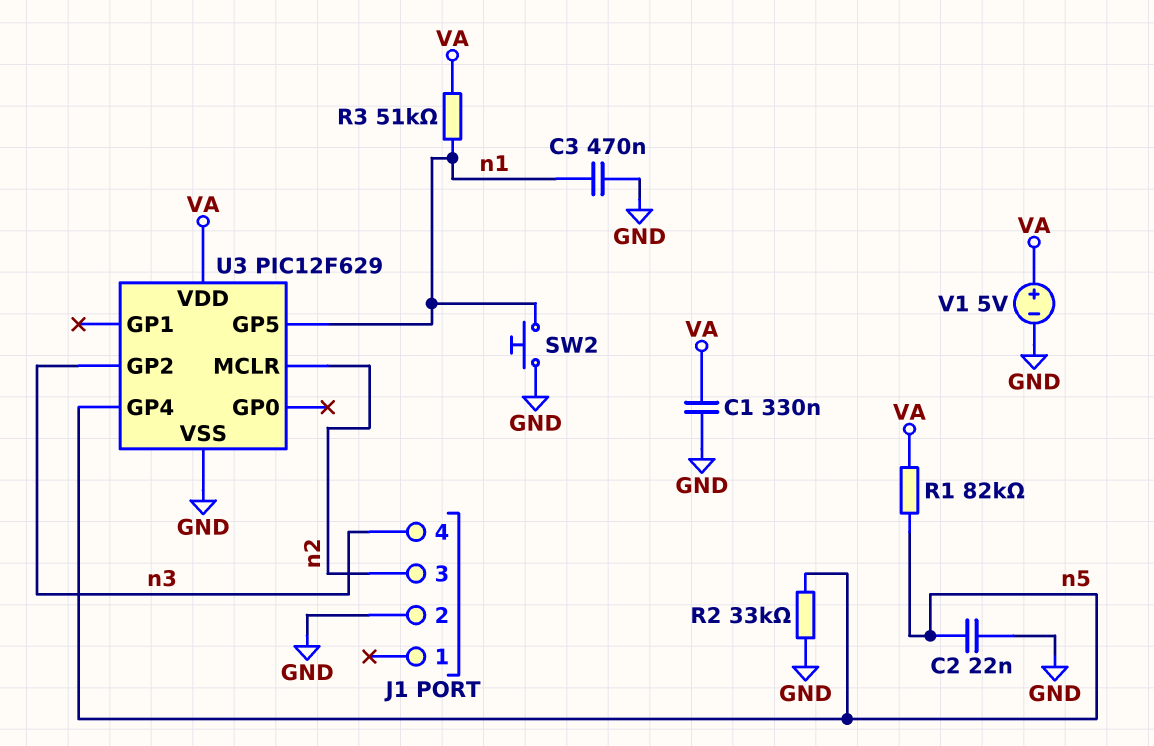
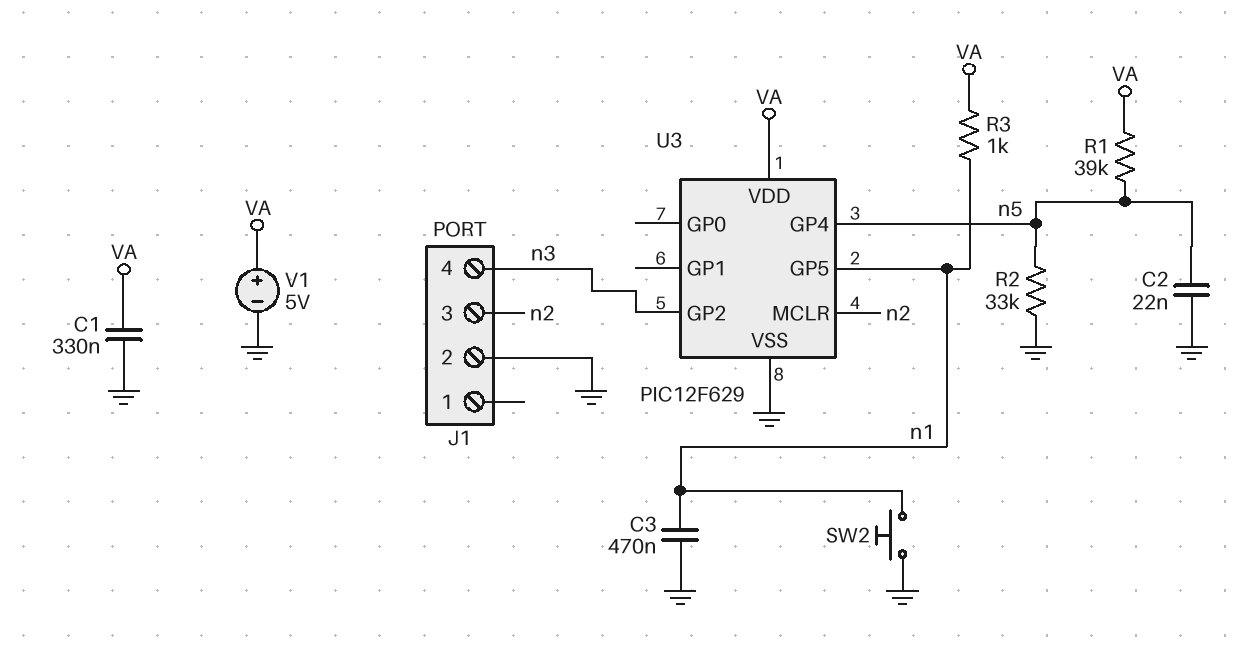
R1: 82k (VA, n5) -> 39k (VA, n5)
R3: 51k (VA, n1) -> 1k (VA, n1)

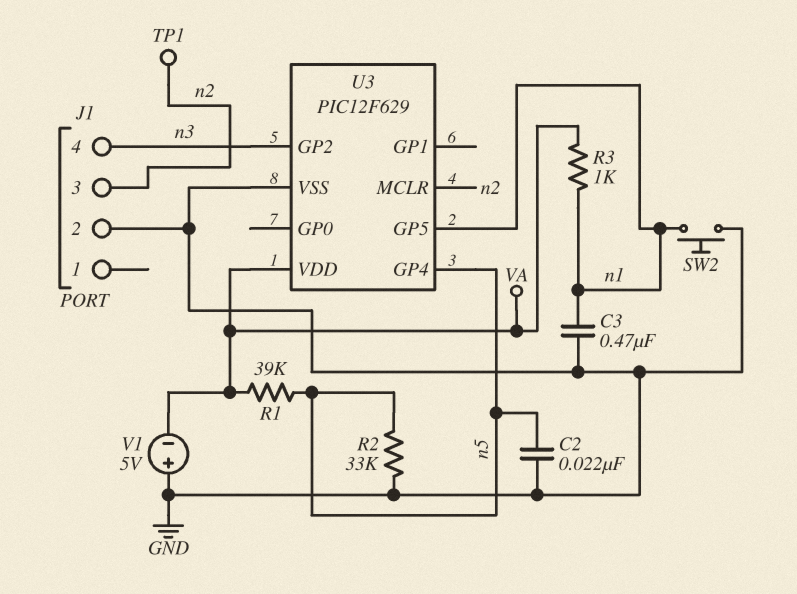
C1: 330nF (GND, VA) -> none
TP1: none -> test point (n2)
V1: 5V (plus VA, minus GND) -> 5V (plus GND, minus VA)

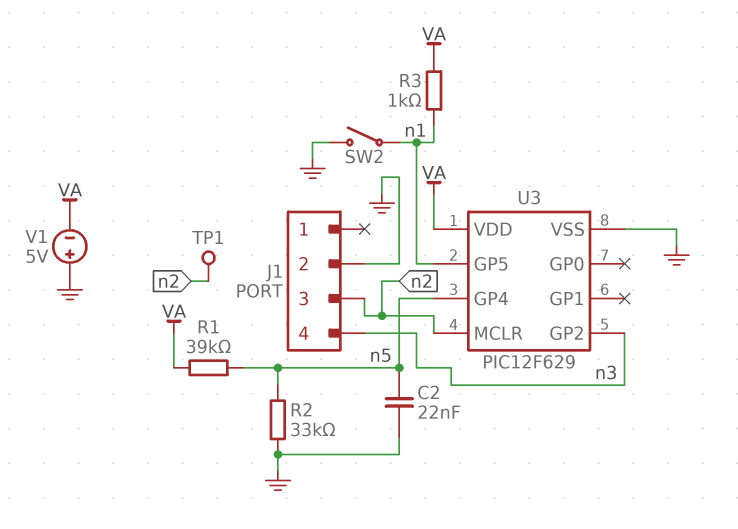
C3: 470nF (GND, n1) -> none
SW2: button (GND, n1) -> switch (GND, n1)

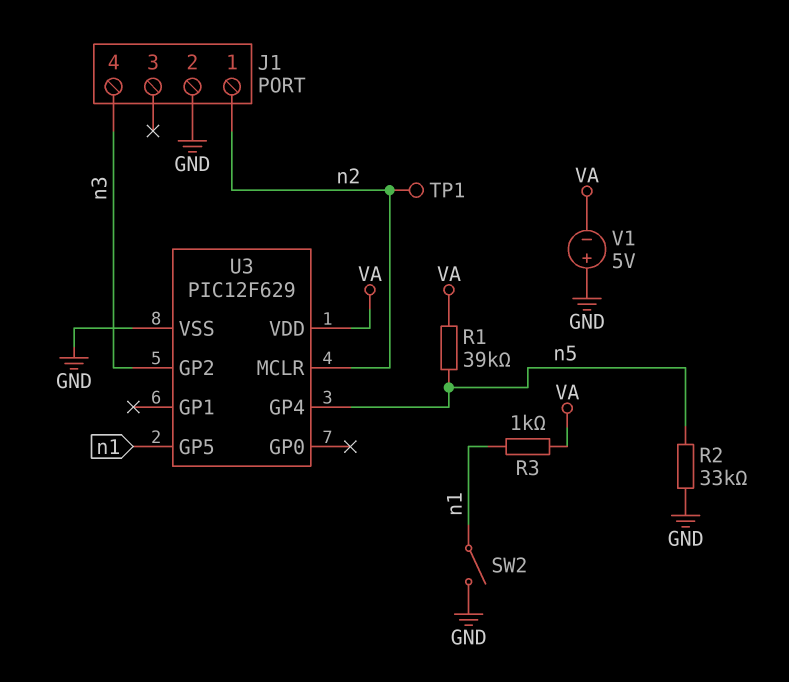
C2: 22nF (GND, n5) -> none
J1 pin 1: none -> n2
J1 pin 3: n2 -> none

